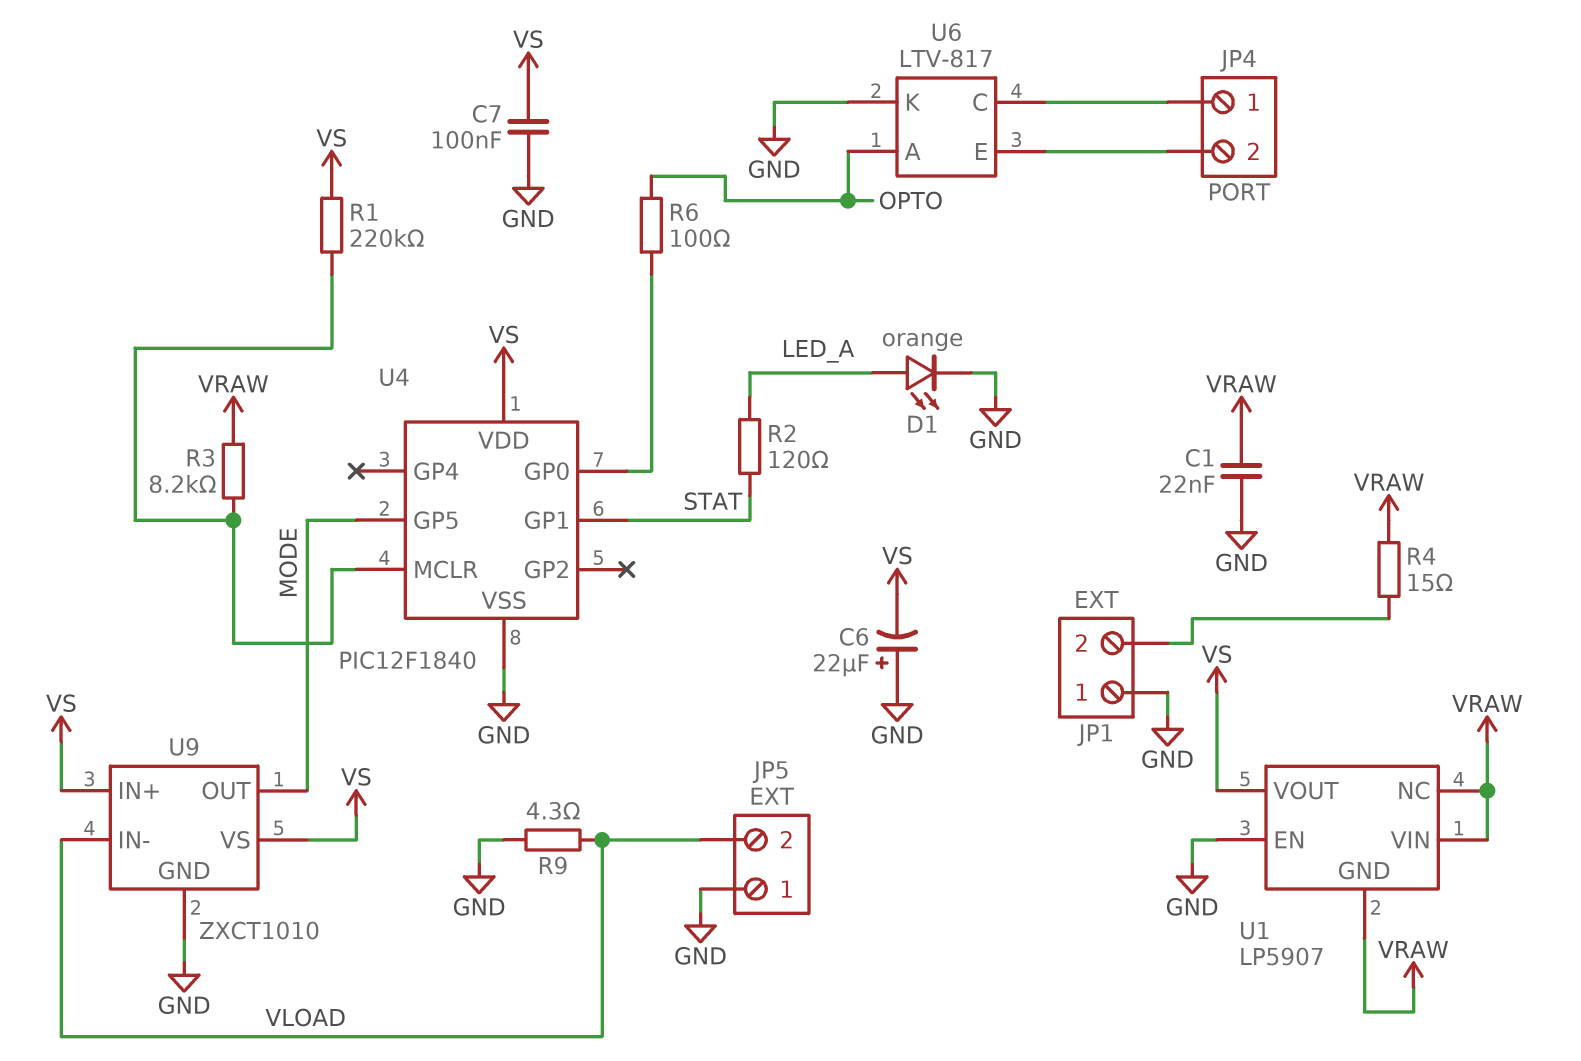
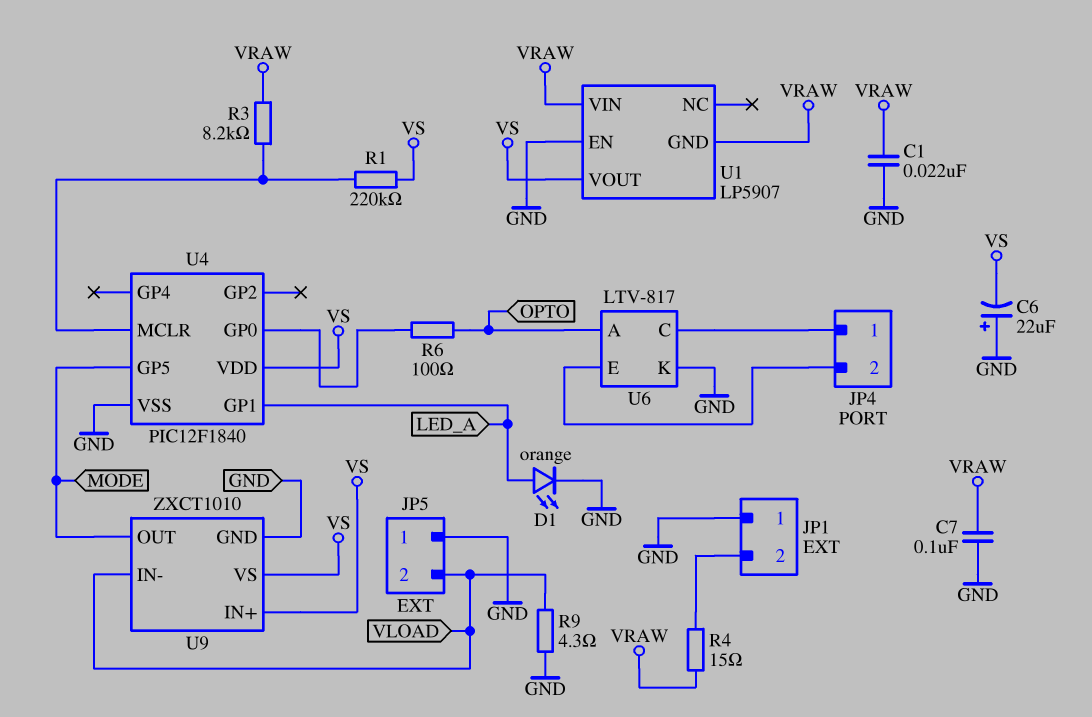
C7: 100nF (GND, VS) -> 100nF (GND, VRAW)
R2: 120 (LED_A, STAT) -> none
U1 pin NC: VRAW -> none
U4 pin GP1: STAT -> LED_A

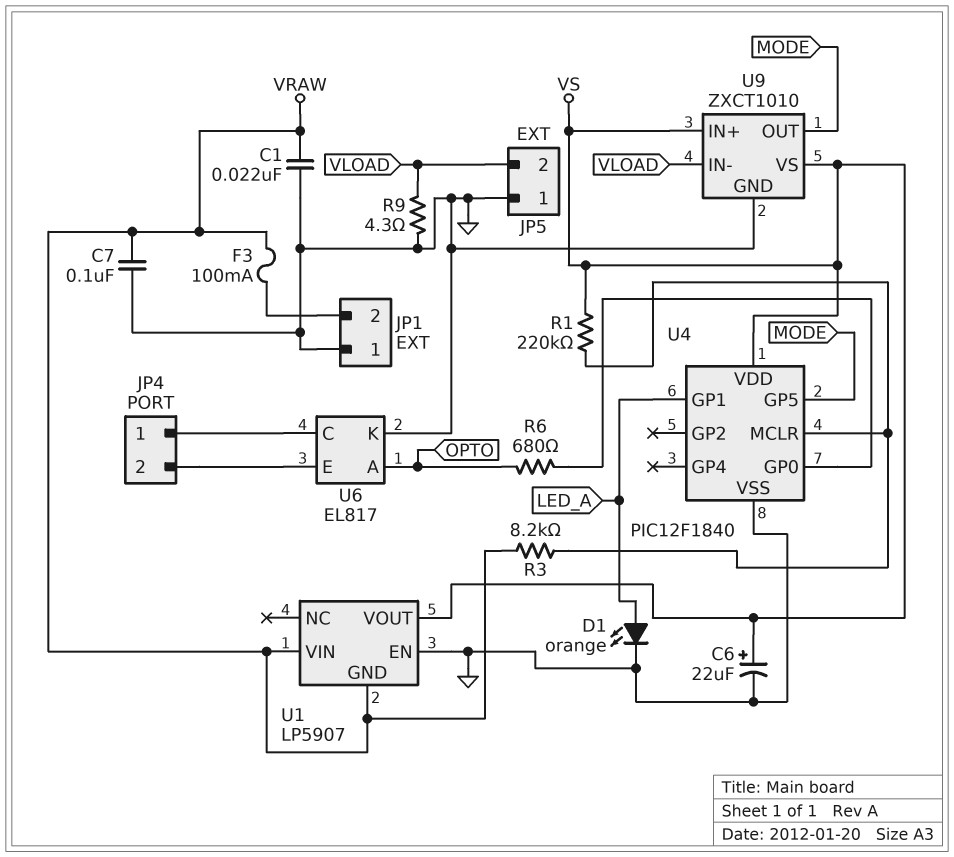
C6: 22uF (plus GND, minus VS) -> 22uF (plus VS, minus GND)
F3: none -> 100mA (JP1/2, VRAW)
R4: 15 (JP1/2, VRAW) -> none
R6: 100 (OPTO, U4/GP0) -> 680 (OPTO, U4/GP0)
U6: LTV-817 -> EL817

